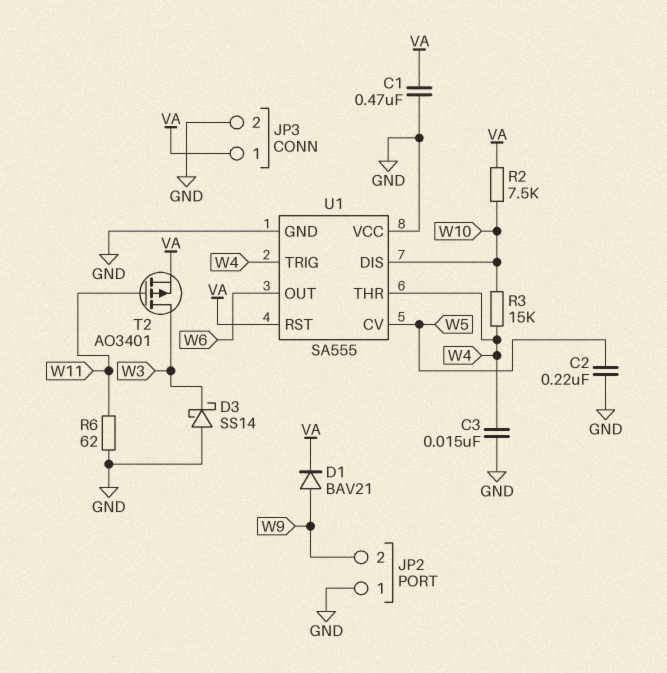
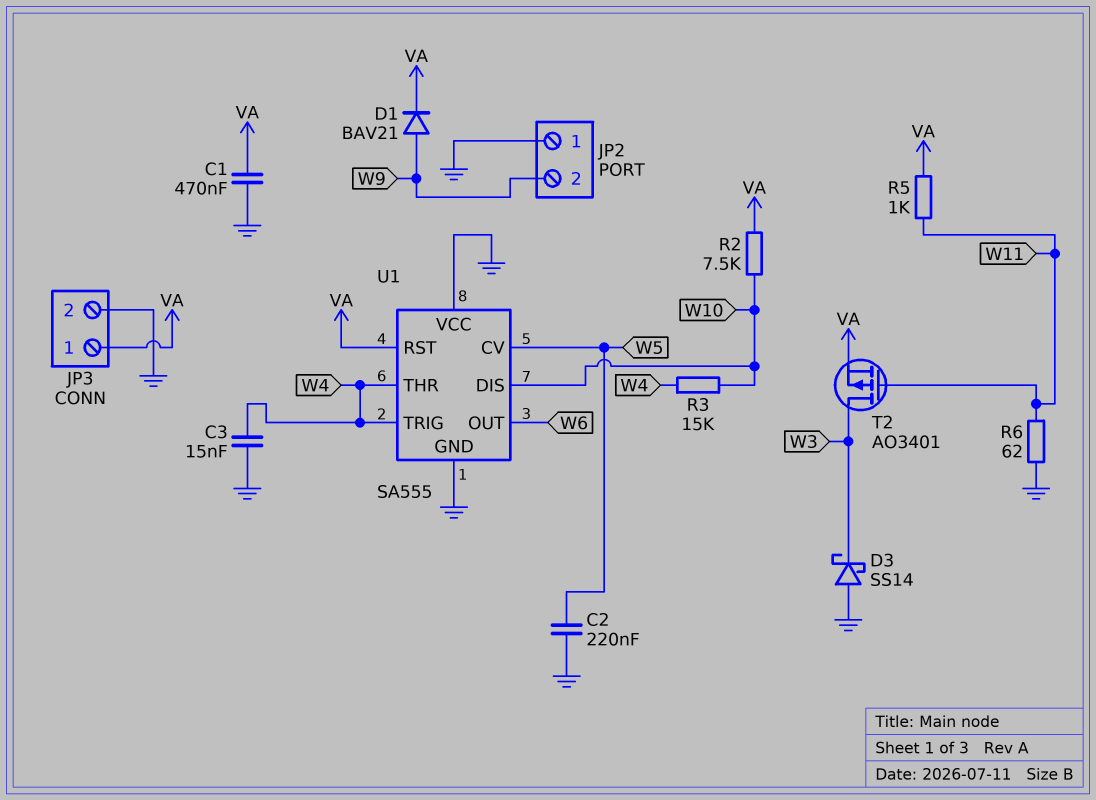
R5: none -> 1k (VA, W11)

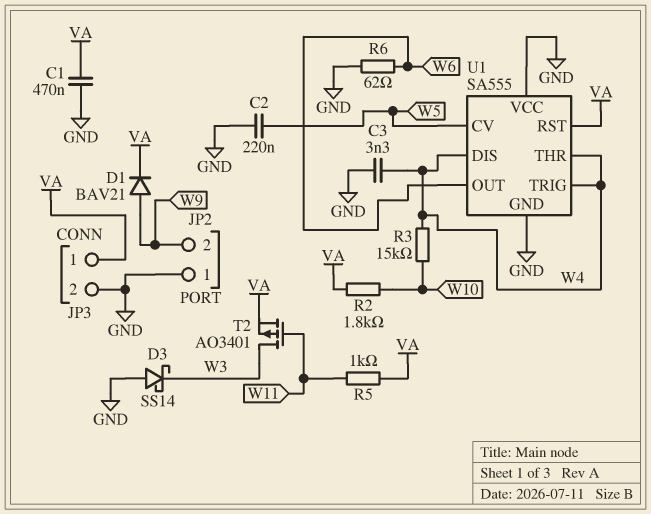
C3: 15nF (GND, W4) -> 3.3nF (GND, W4)
R2: 7.5k (VA, W10) -> 1.8k (VA, W10)
R6: 62 (GND, W11) -> 62 (GND, W6)
U1 pin DIS: W10 -> W4

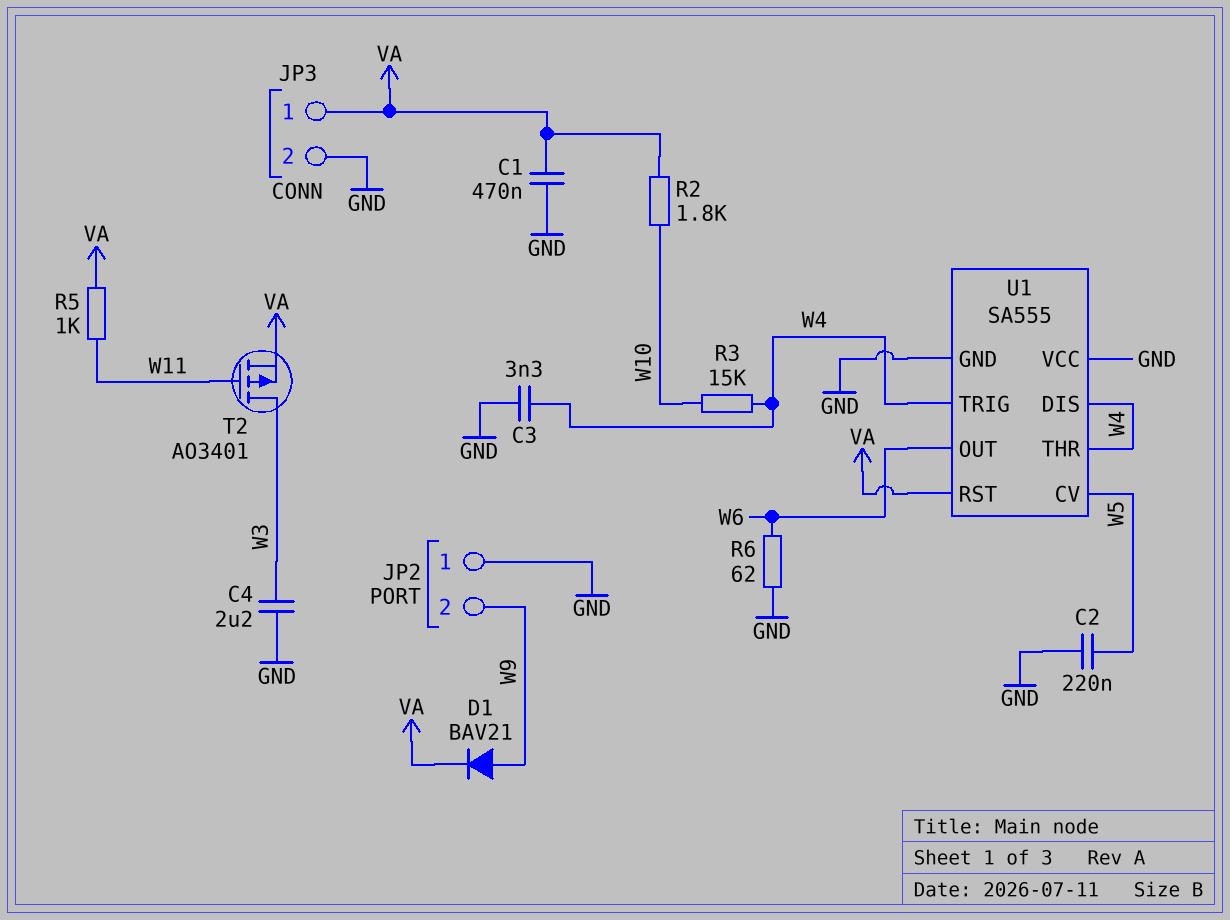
C4: none -> 2.2uF (GND, W3)
D3: schottky SS14 (A GND, K W3) -> none

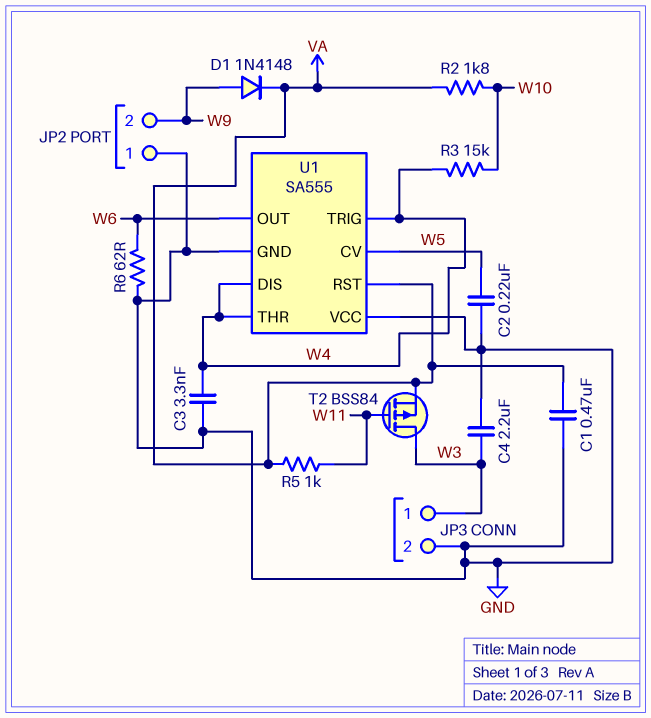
D1: diode BAV21 (A W9, K VA) -> diode 1N4148 (A W9, K VA)
JP3 pin 1: VA -> W3
T2: PMOS AO3401 (G W11, D W3, S VA) -> PMOS BSS84 (G W11, D W3, S VA)

